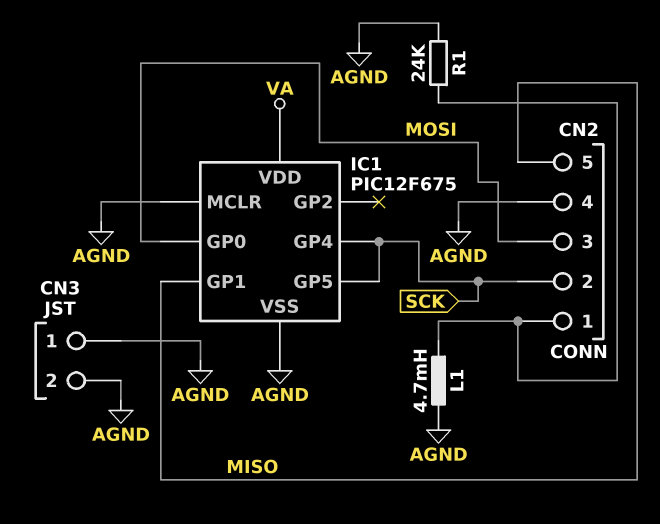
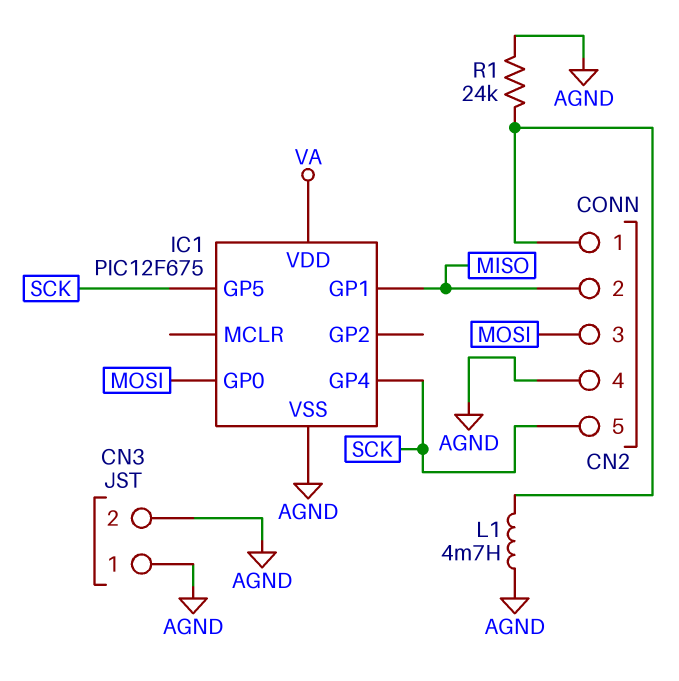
CN2 pin 2: SCK -> MISO
CN2 pin 5: MISO -> SCK
IC1 pin MCLR: AGND -> none

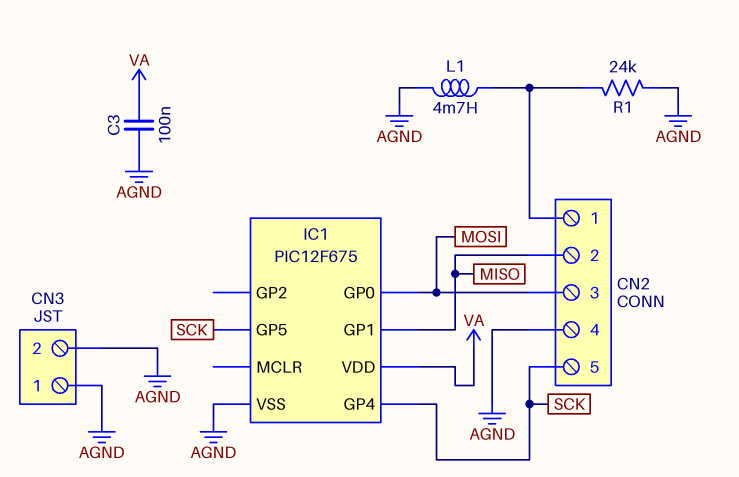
C3: none -> 100nF (AGND, VA)

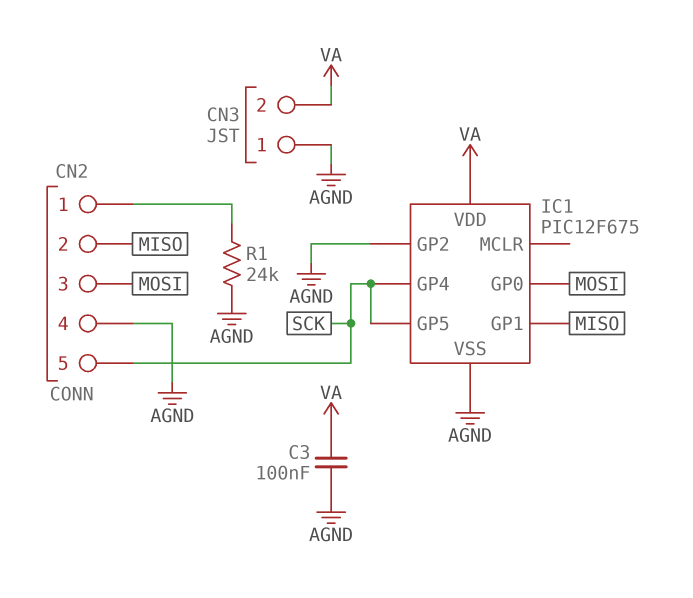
CN3 pin 2: AGND -> VA
IC1 pin GP2: none -> AGND
L1: 4.7mH (AGND, CN2/1) -> none

